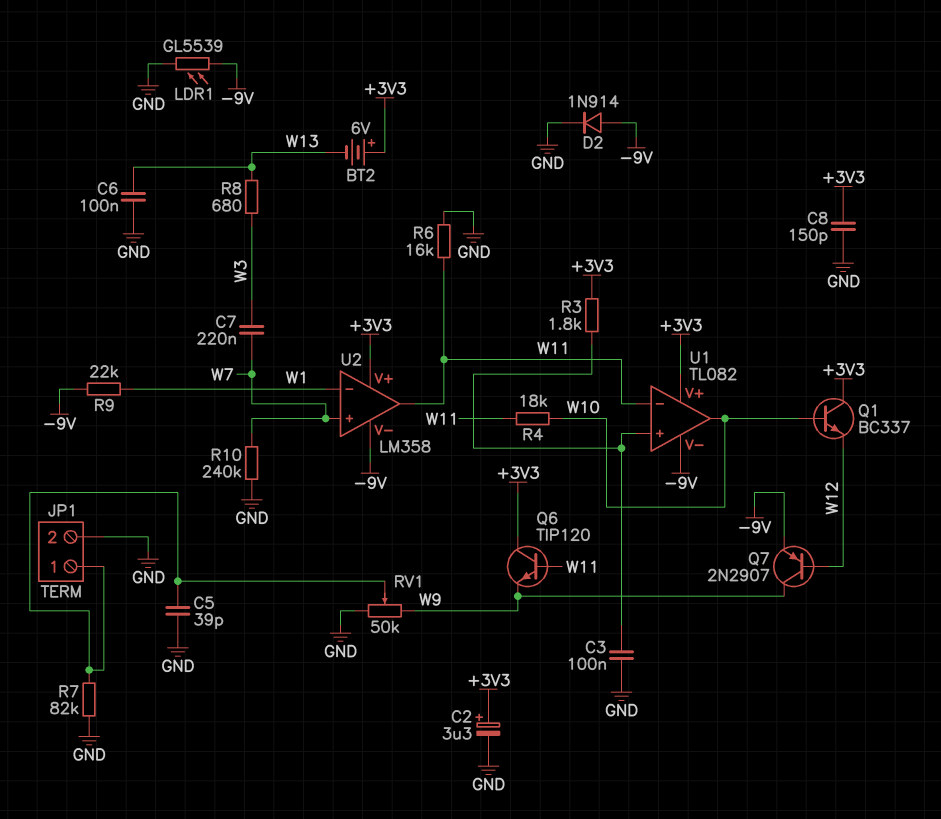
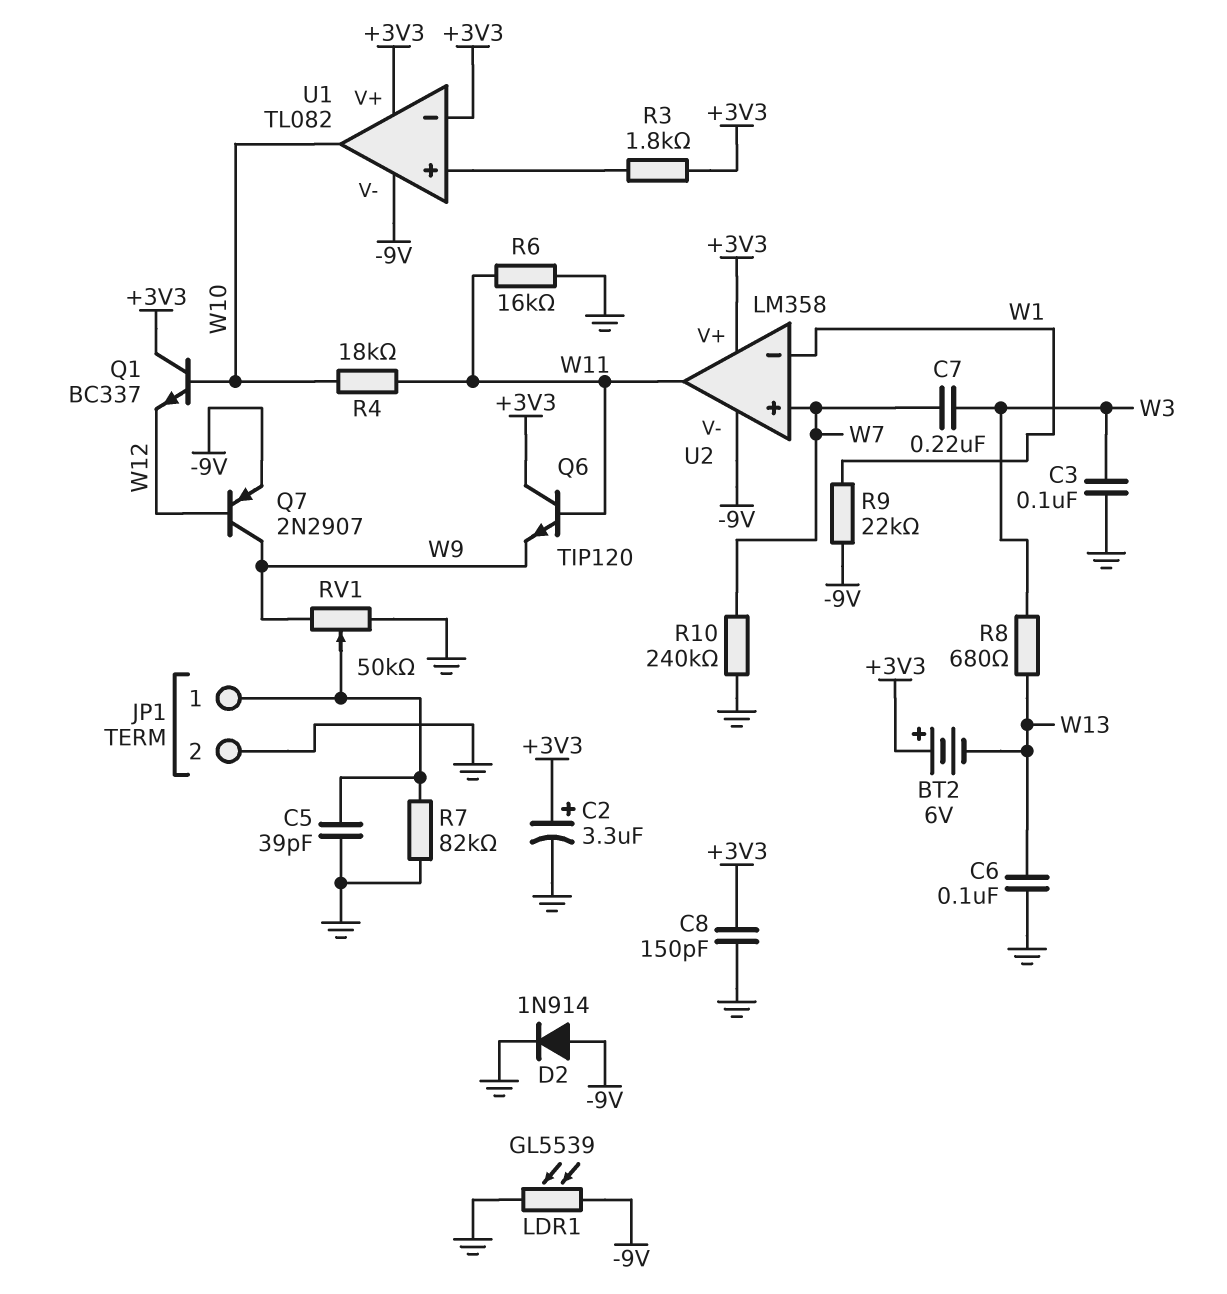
C3: 100nF (GND, U1/in+) -> 100nF (GND, W3)
U1 pin in-: W11 -> +3V3

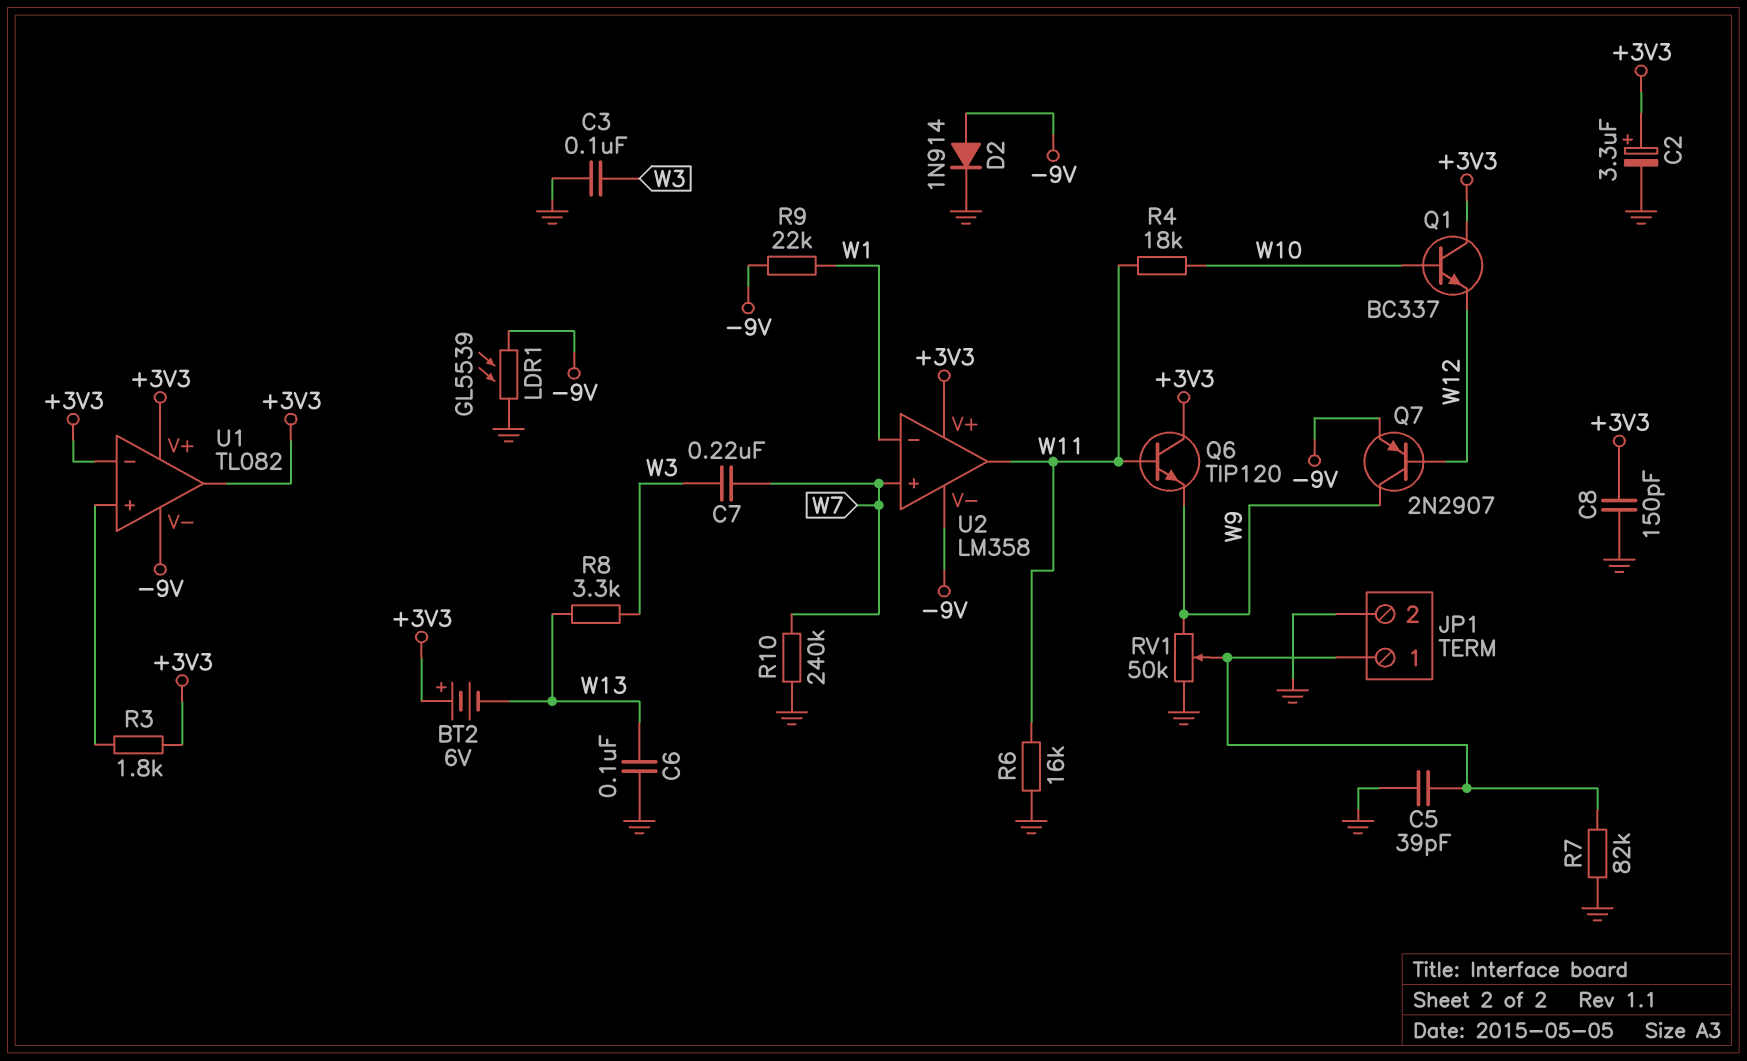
R8: 680 (W3, W13) -> 3.3k (W3, W13)
U1 pin out: W10 -> +3V3

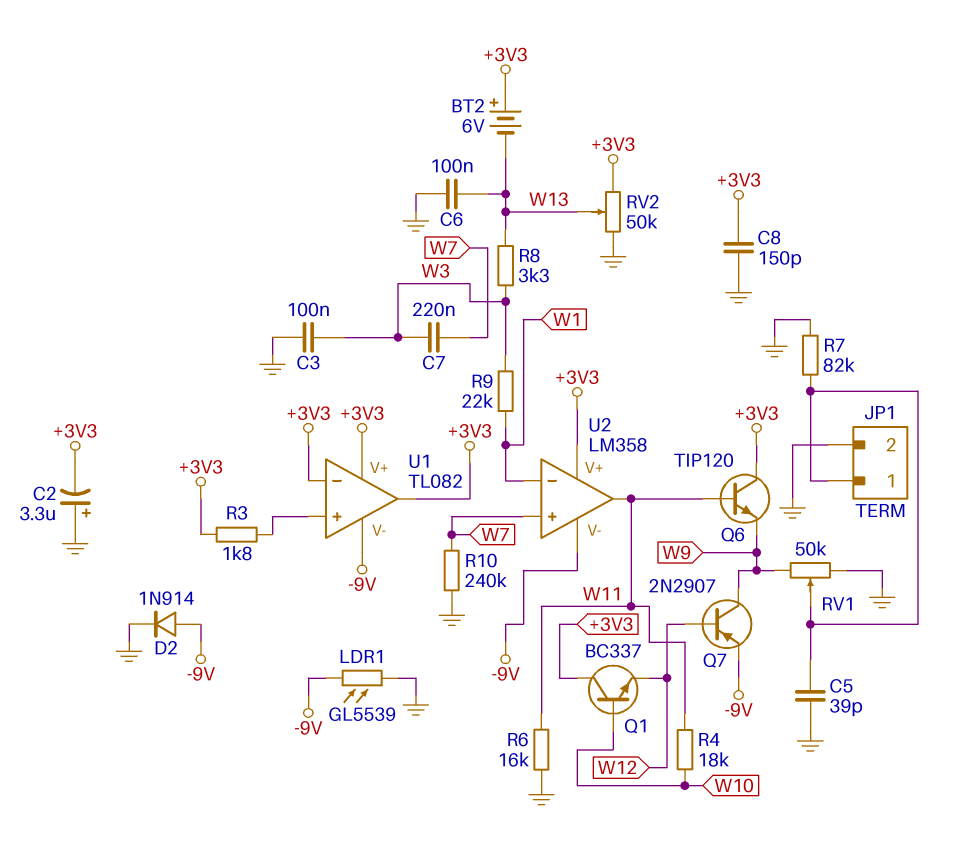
C2: 3.3uF (plus +3V3, minus GND) -> 3.3uF (plus GND, minus +3V3)
R9: 22k (-9V, W1) -> 22k (W1, W3)
RV2: none -> 50k (+3V3, GND, wiper W13)

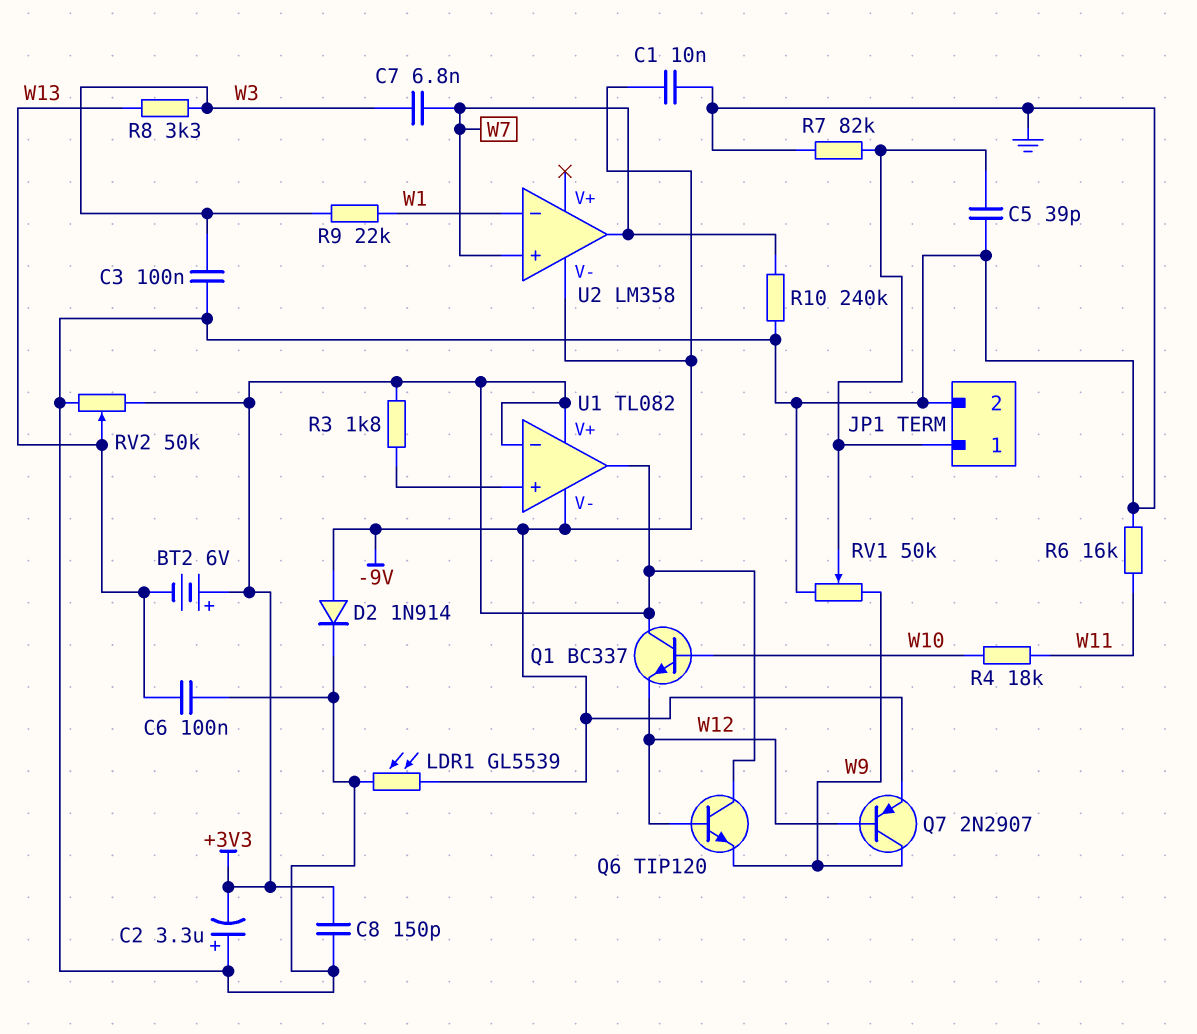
C1: none -> 10nF (-9V, GND)
C7: 220nF (W3, W7) -> 6.8nF (W3, W7)
Q6: NPN TIP120 (B W11, C +3V3, E W9) -> NPN TIP120 (B W12, C +3V3, E W9)
U2 pin V+: +3V3 -> none
U2 pin out: W11 -> W7

